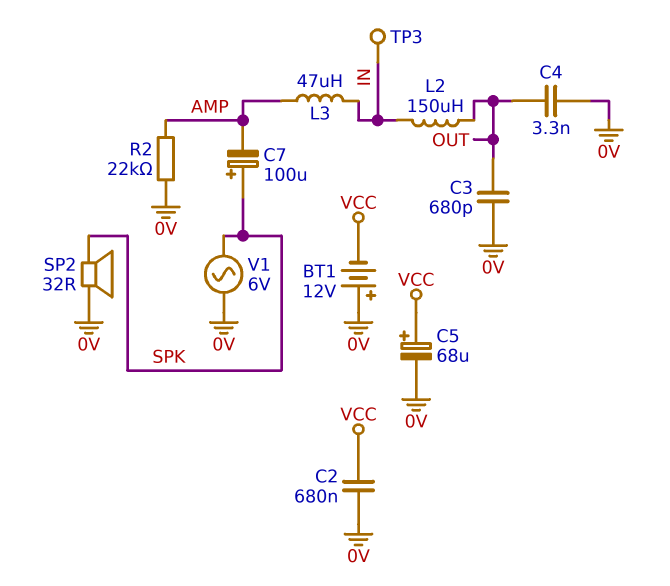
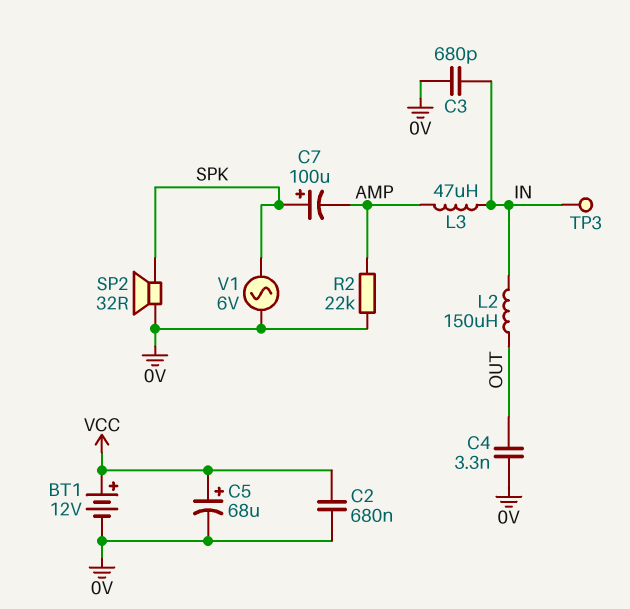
BT1: 12V (plus 0V, minus VCC) -> 12V (plus VCC, minus 0V)
C3: 680pF (0V, OUT) -> 680pF (0V, IN)

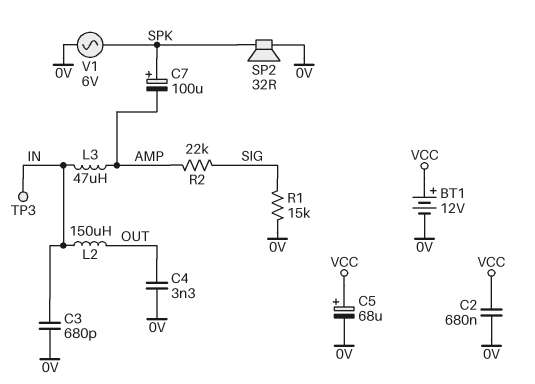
R1: none -> 15k (0V, SIG)
R2: 22k (0V, AMP) -> 22k (AMP, SIG)

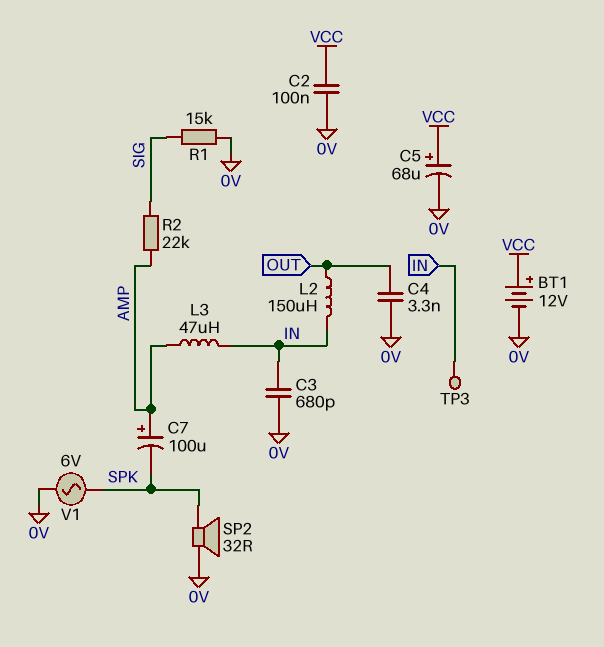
C2: 680nF (0V, VCC) -> 100nF (0V, VCC)
C7: 100uF (plus SPK, minus AMP) -> 100uF (plus AMP, minus SPK)

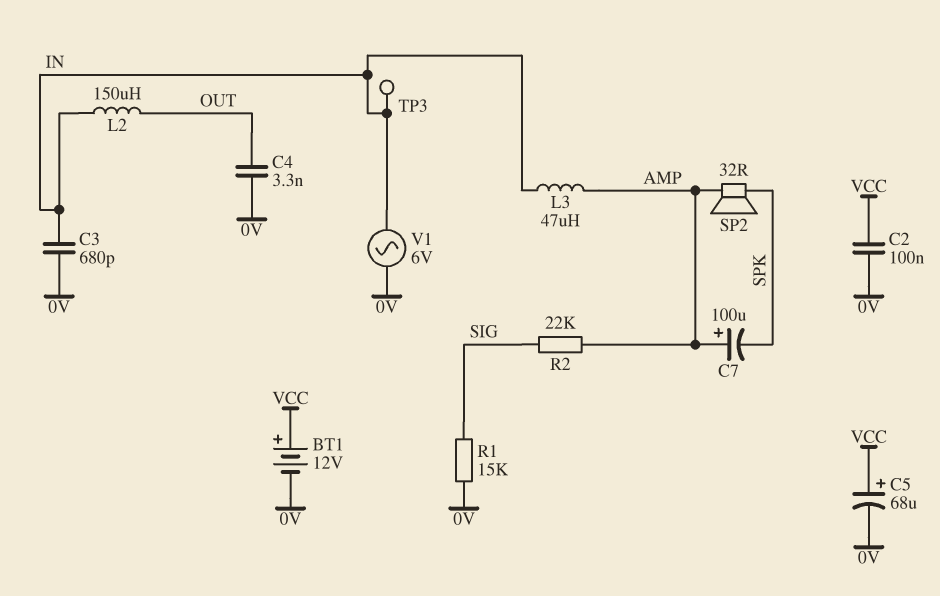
SP2: speaker 32R (0V, SPK) -> speaker 32R (AMP, SPK)
V1: AC 6V (0V, SPK) -> AC 6V (0V, IN)

